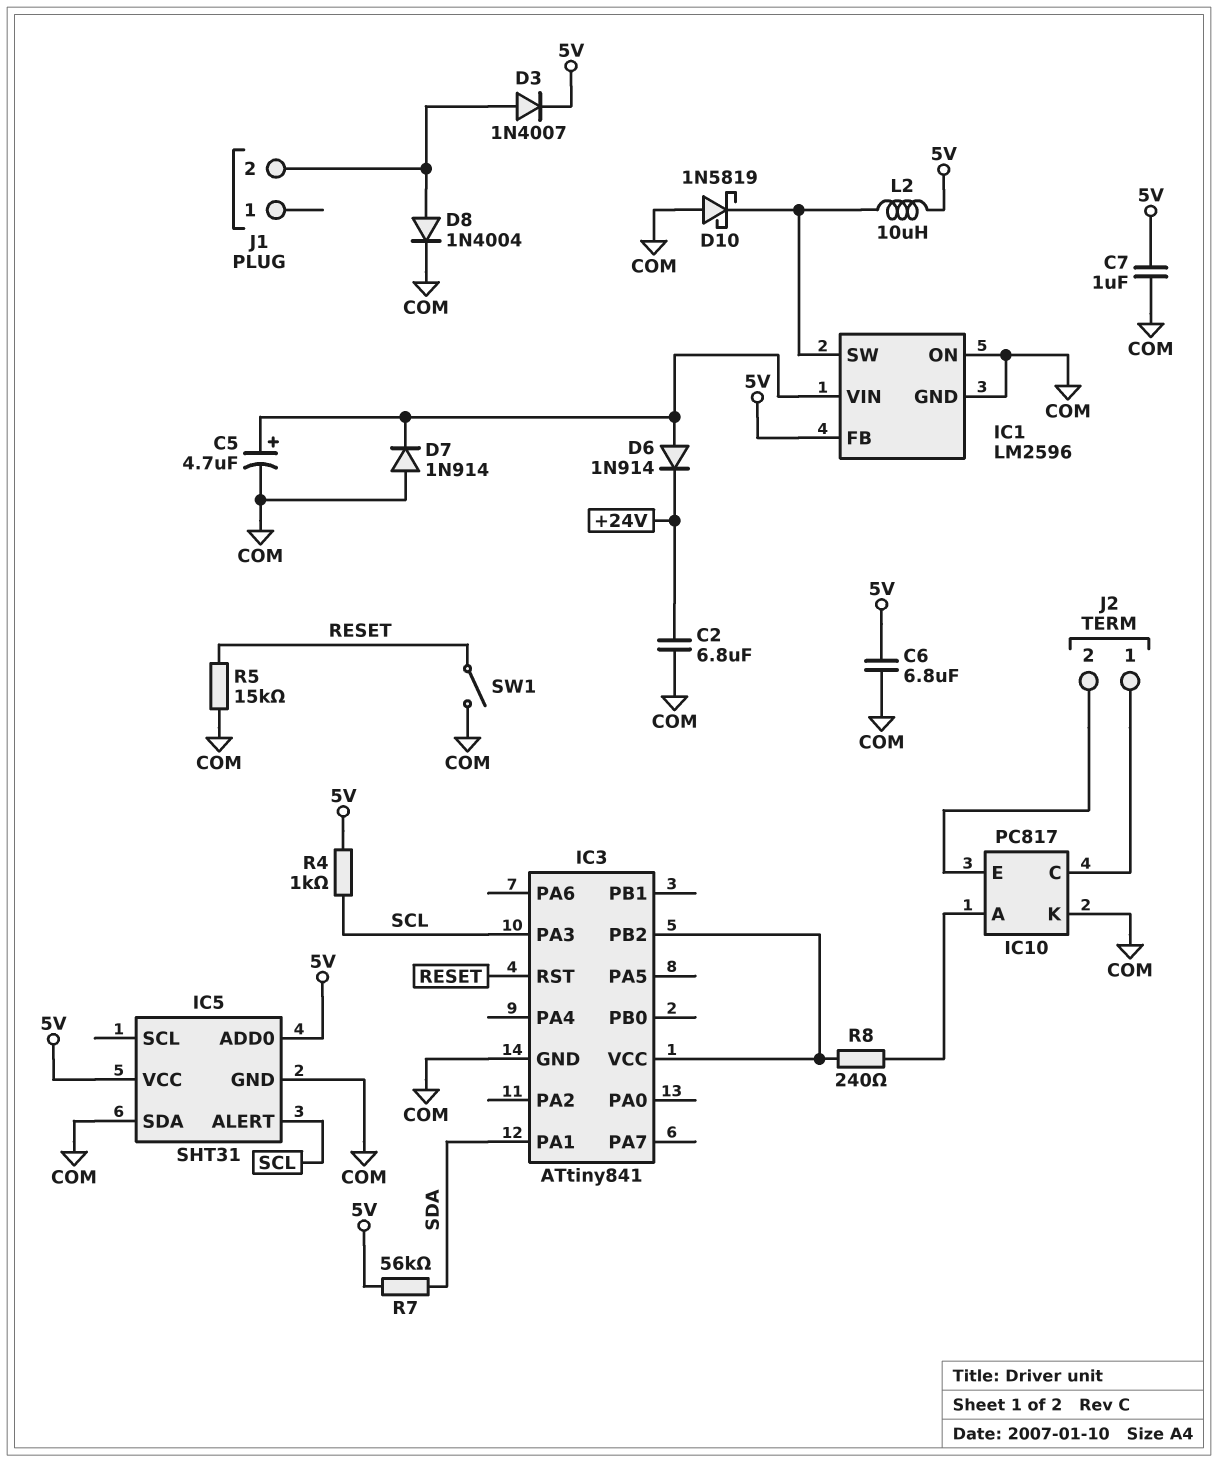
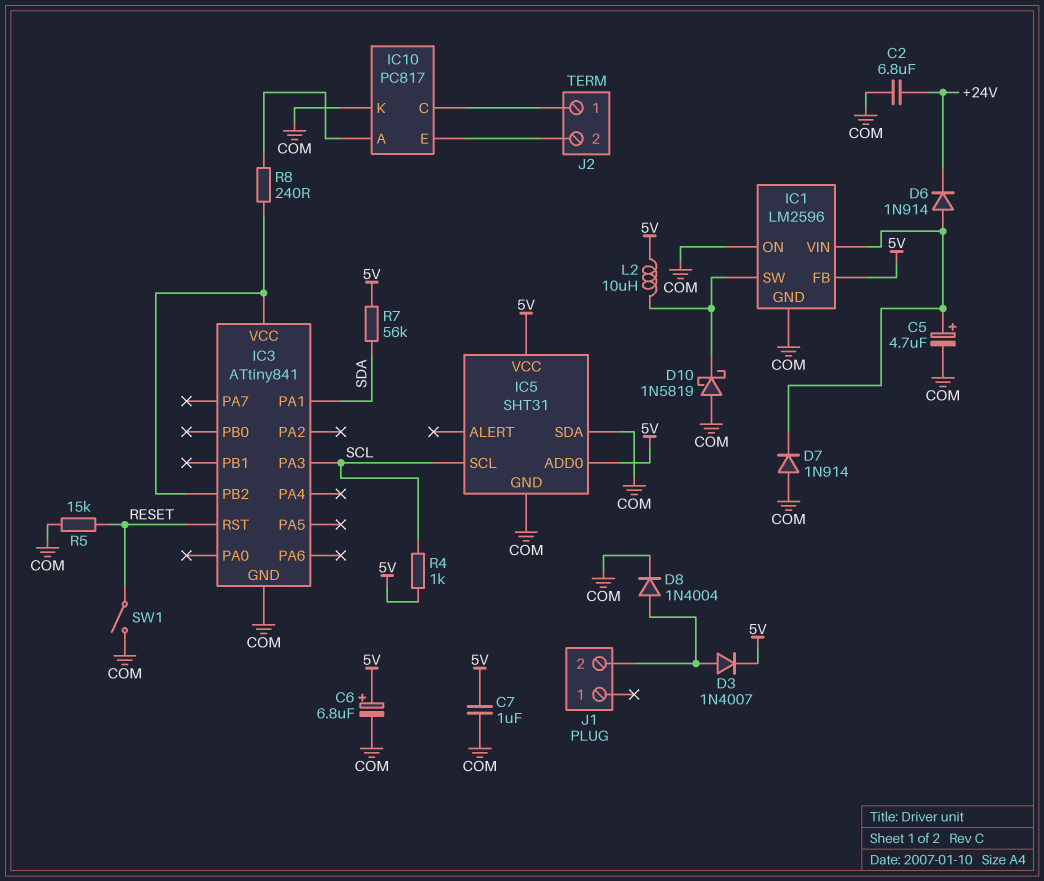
C6: 6.8uF (5V, COM) -> 6.8uF (plus 5V, minus COM)
IC5 pin ALERT: SCL -> none
IC5 pin SCL: none -> SCL

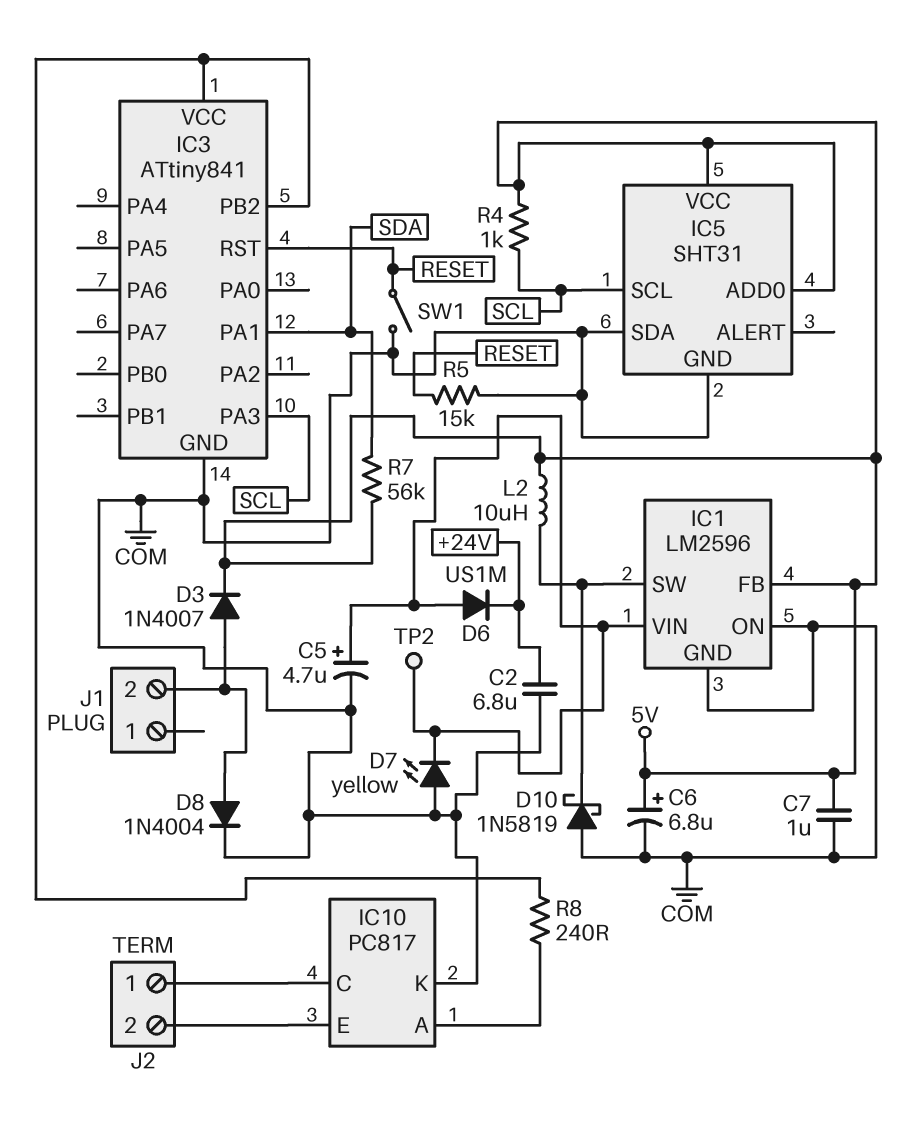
D6: diode 1N914 (A IC1/VIN, K +24V) -> diode US1M (A IC1/VIN, K +24V)
D7: diode 1N914 (A COM, K IC1/VIN) -> LED yellow (A COM, K IC1/VIN)
TP2: none -> test point (IC1/VIN)

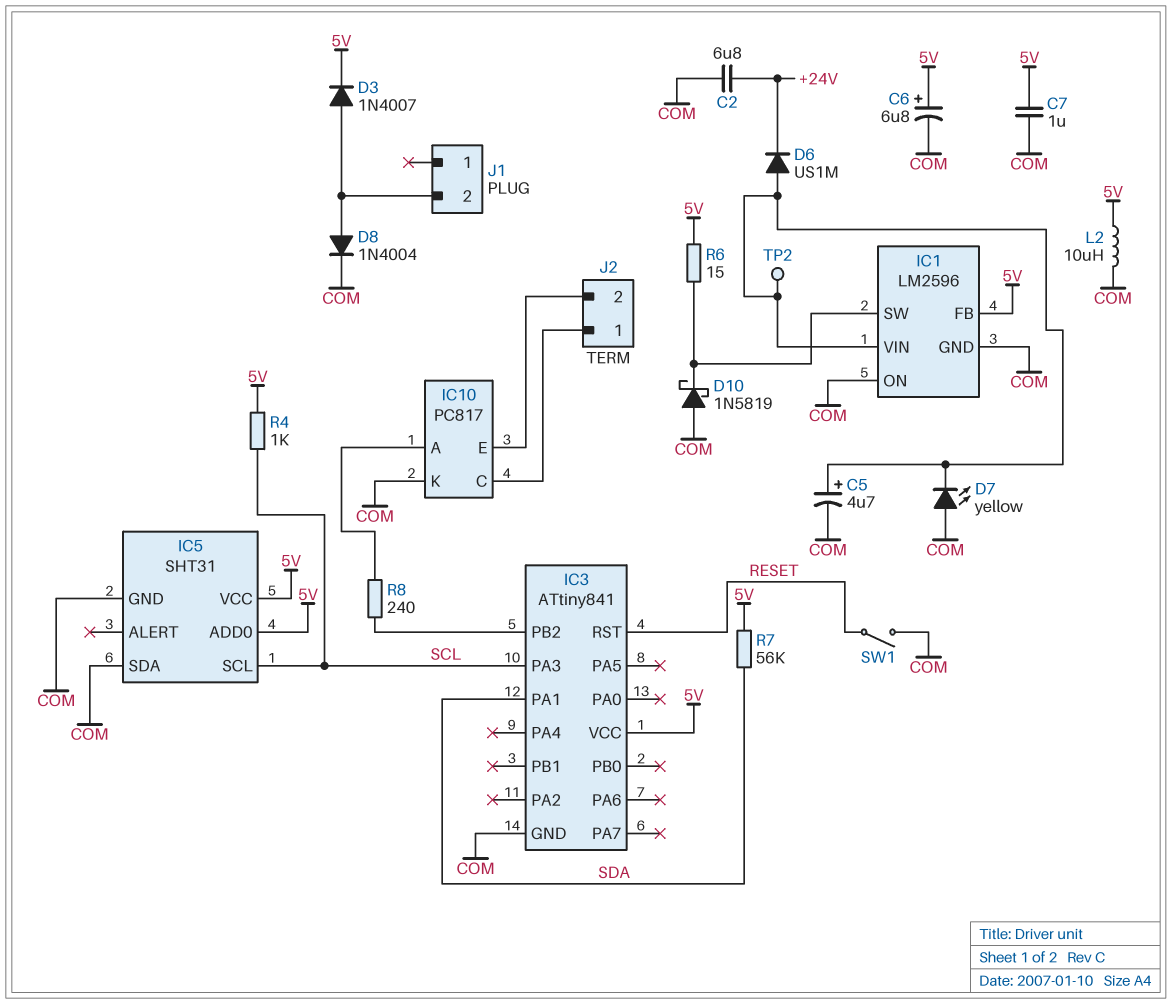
IC3 pin VCC: IC3/PB2 -> 5V
L2: 10uH (5V, IC1/SW) -> 10uH (5V, COM)
R5: 15k (COM, RESET) -> none
R6: none -> 15 (5V, IC1/SW)

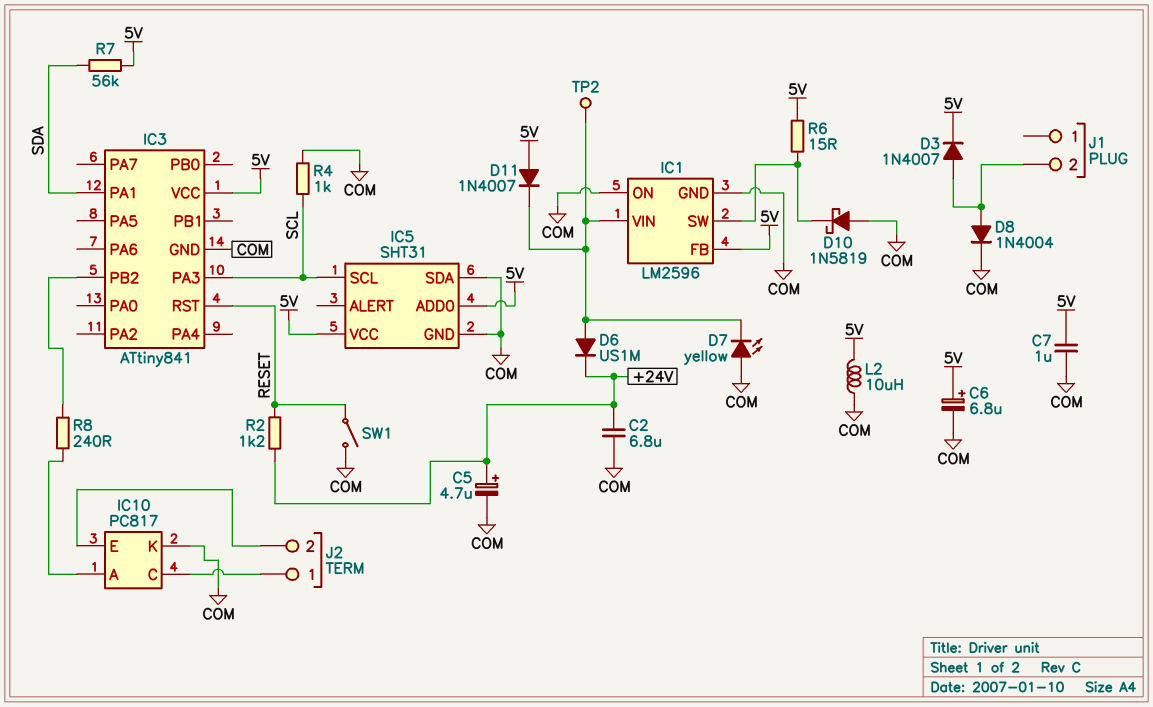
C5: 4.7uF (plus IC1/VIN, minus COM) -> 4.7uF (plus +24V, minus COM)
D11: none -> diode 1N4007 (A 5V, K IC1/VIN)
R2: none -> 1.2k (+24V, RESET)
R4: 1k (5V, SCL) -> 1k (COM, SCL)

